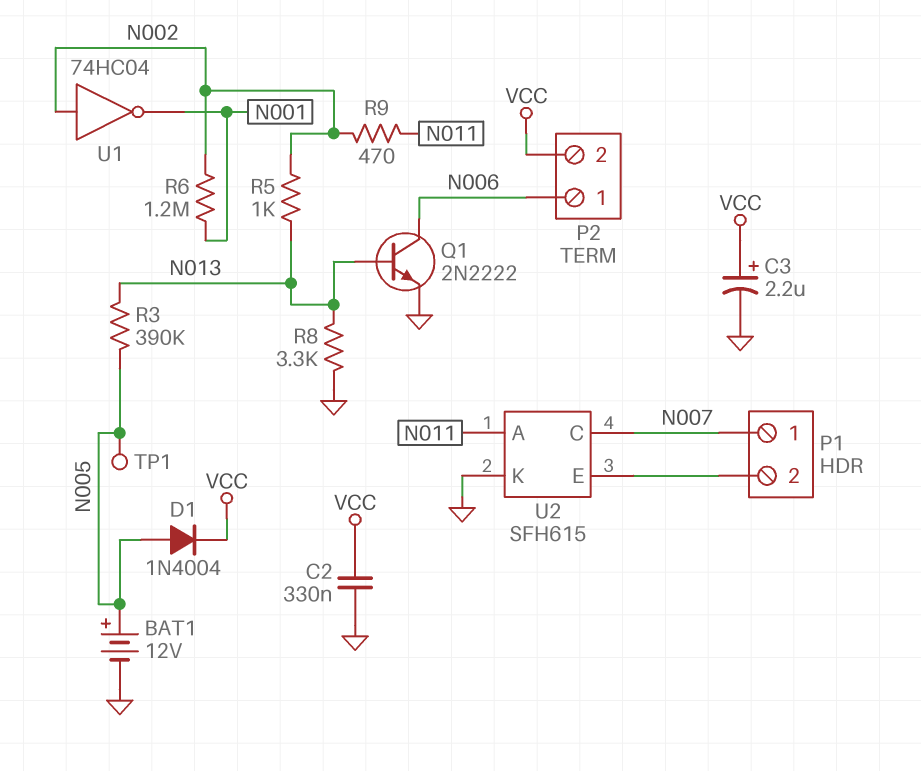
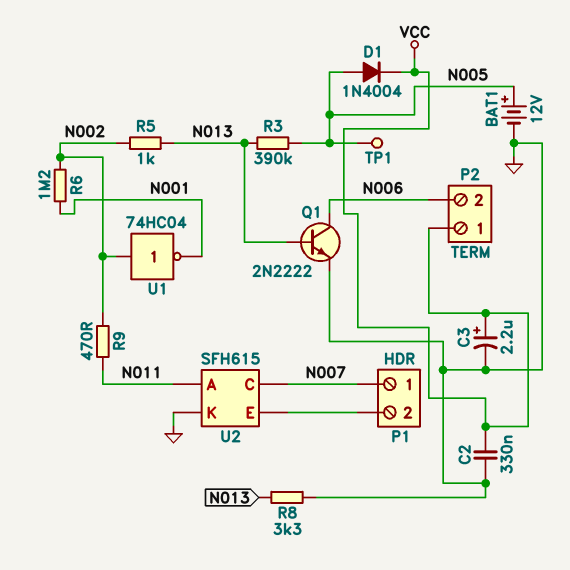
P2 pin 1: N006 -> VCC
P2 pin 2: VCC -> N006

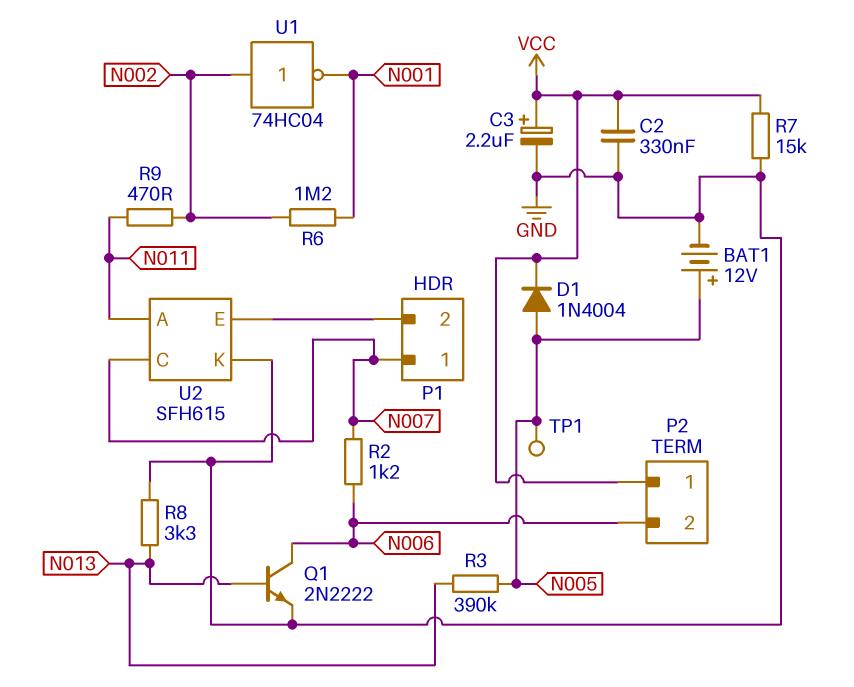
R2: none -> 1.2k (N006, N007)
R5: 1k (N002, N013) -> none
R7: none -> 15k (GND, VCC)

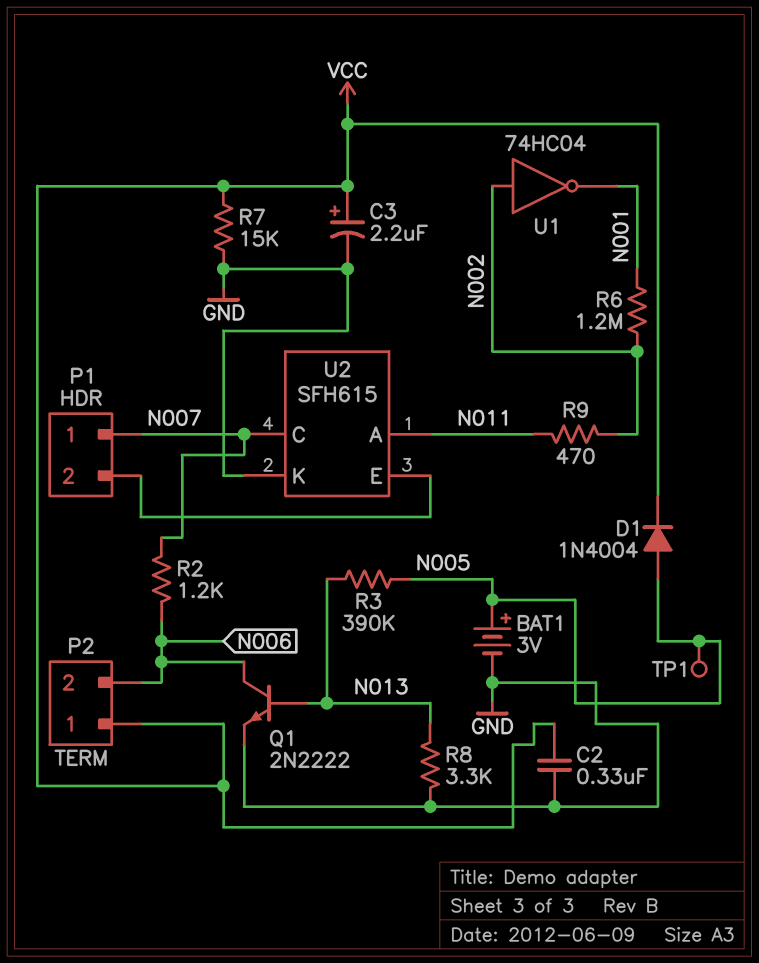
BAT1: 12V (plus N005, minus GND) -> 3V (plus N005, minus GND)

